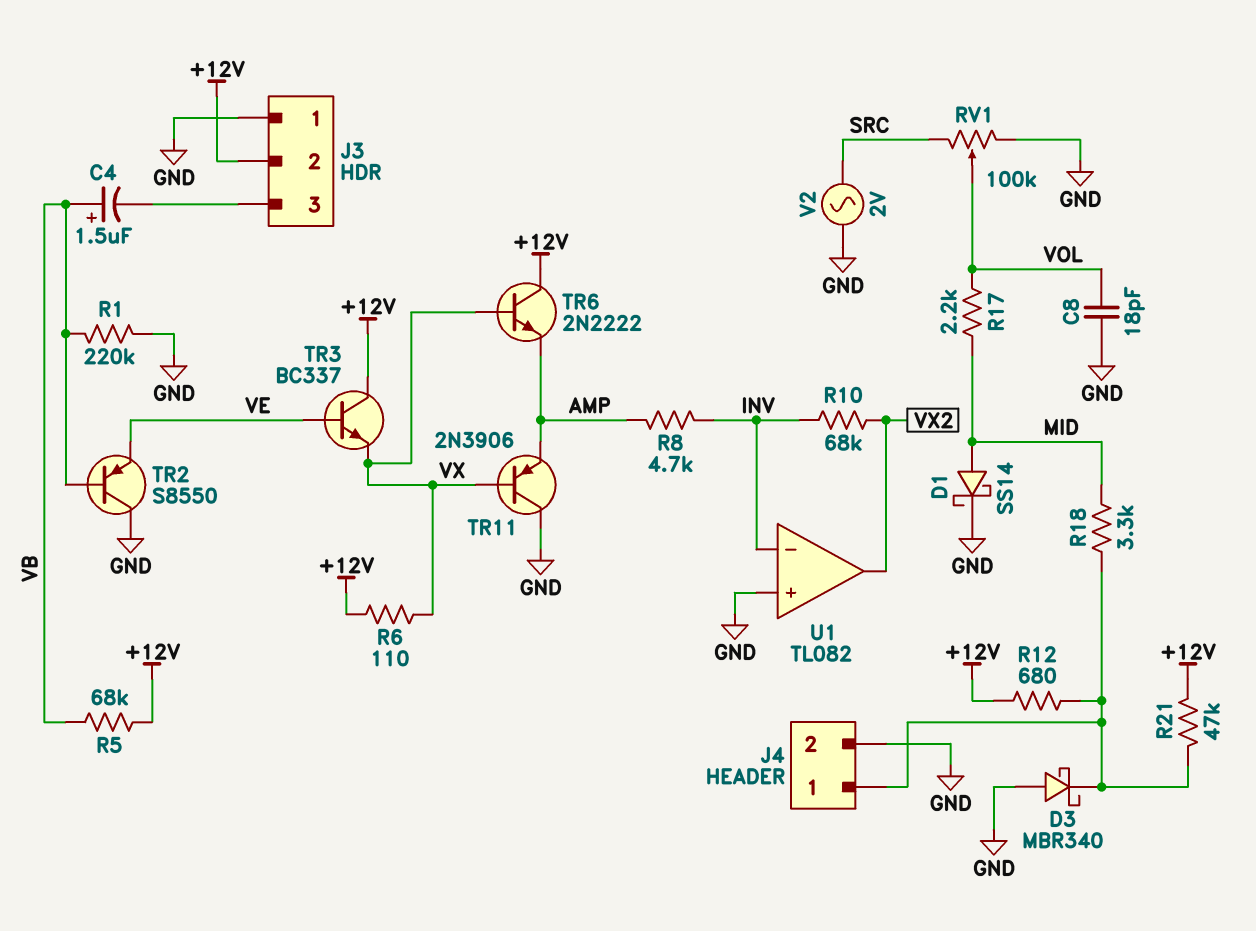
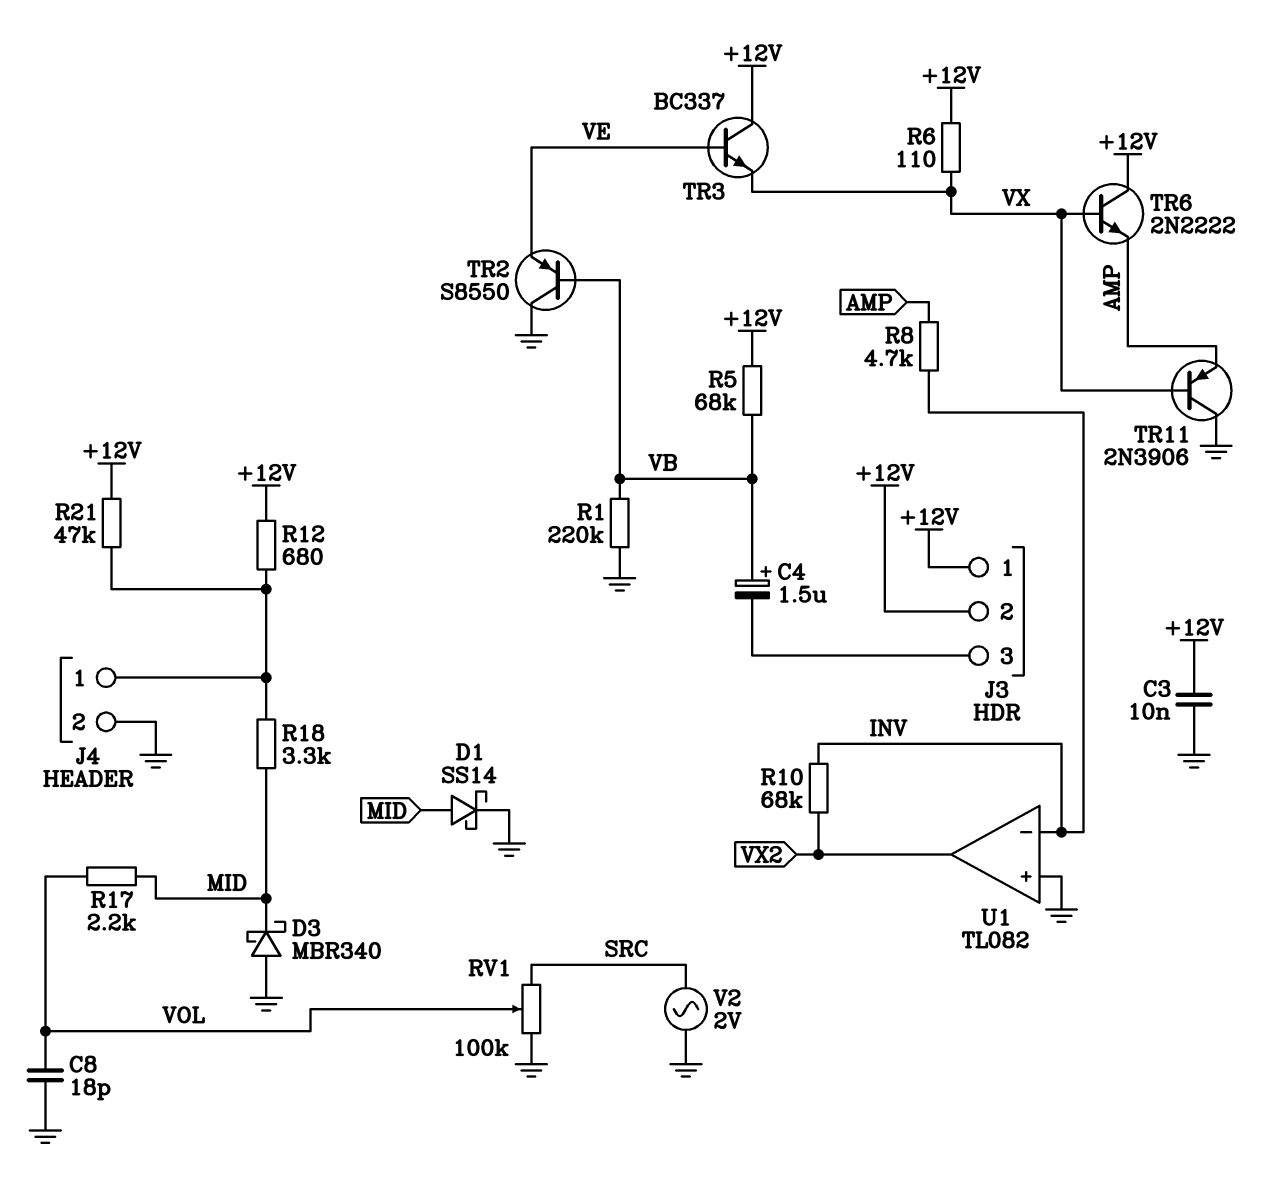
C3: none -> 10nF (+12V, GND)
D3: schottky MBR340 (A GND, K J4/1) -> schottky MBR340 (A GND, K MID)
J3 pin 1: GND -> +12V

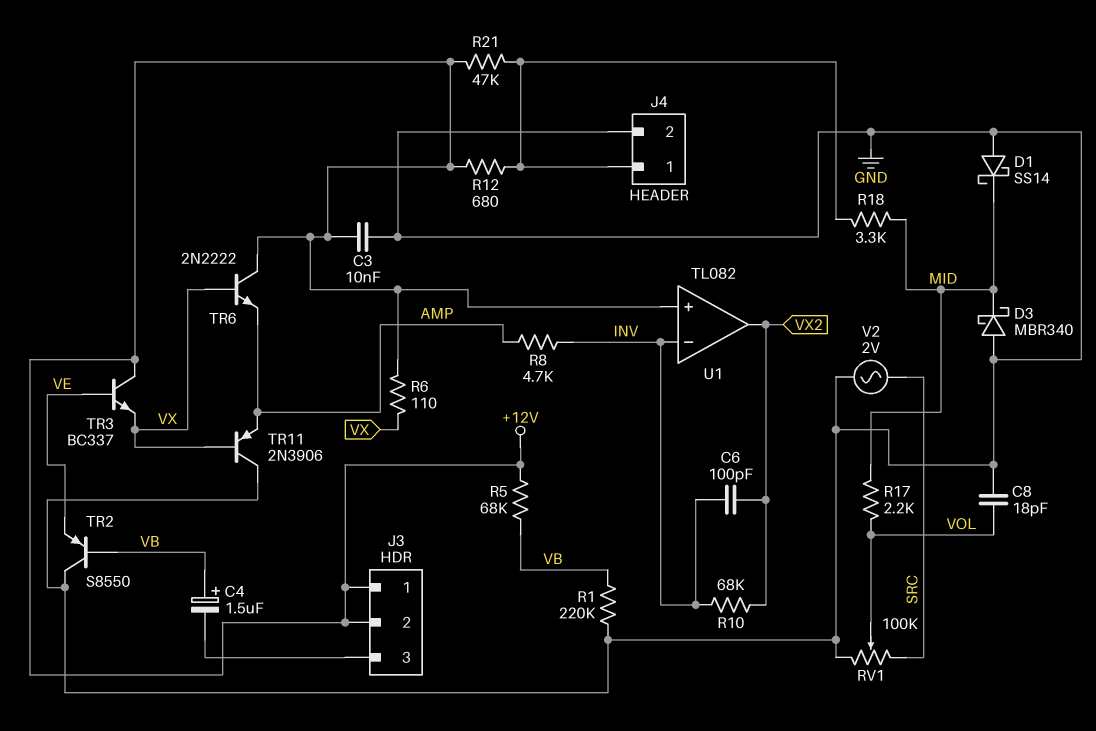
C6: none -> 100pF (INV, VX2)
D1: schottky SS14 (A MID, K GND) -> schottky SS14 (A GND, K MID)
U1 pin in+: GND -> +12V

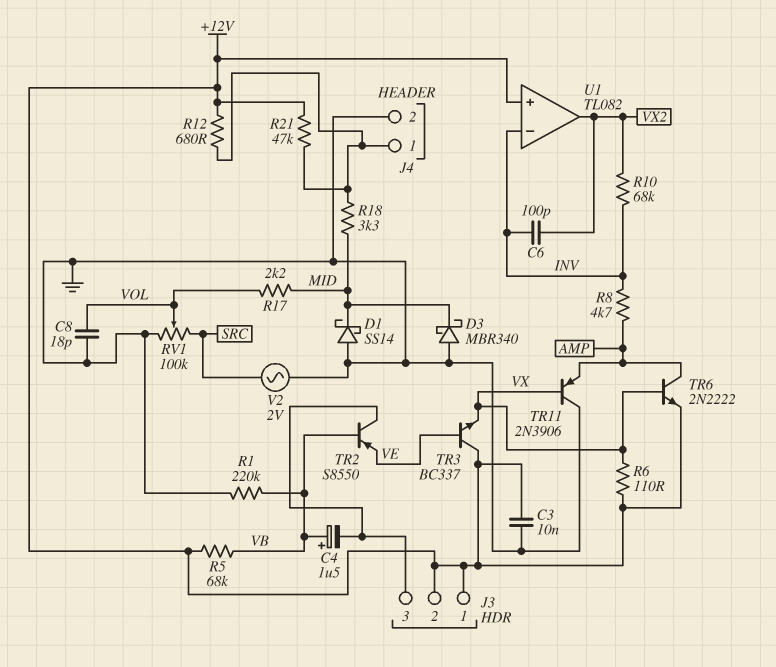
TR2: PNP S8550 (B VB, C GND, E VE) -> PNP S8550 (B VB, C J3/3, E VE)
TR6: NPN 2N2222 (B VX, C +12V, E AMP) -> NPN 2N2222 (B VX, C AMP, E +12V)

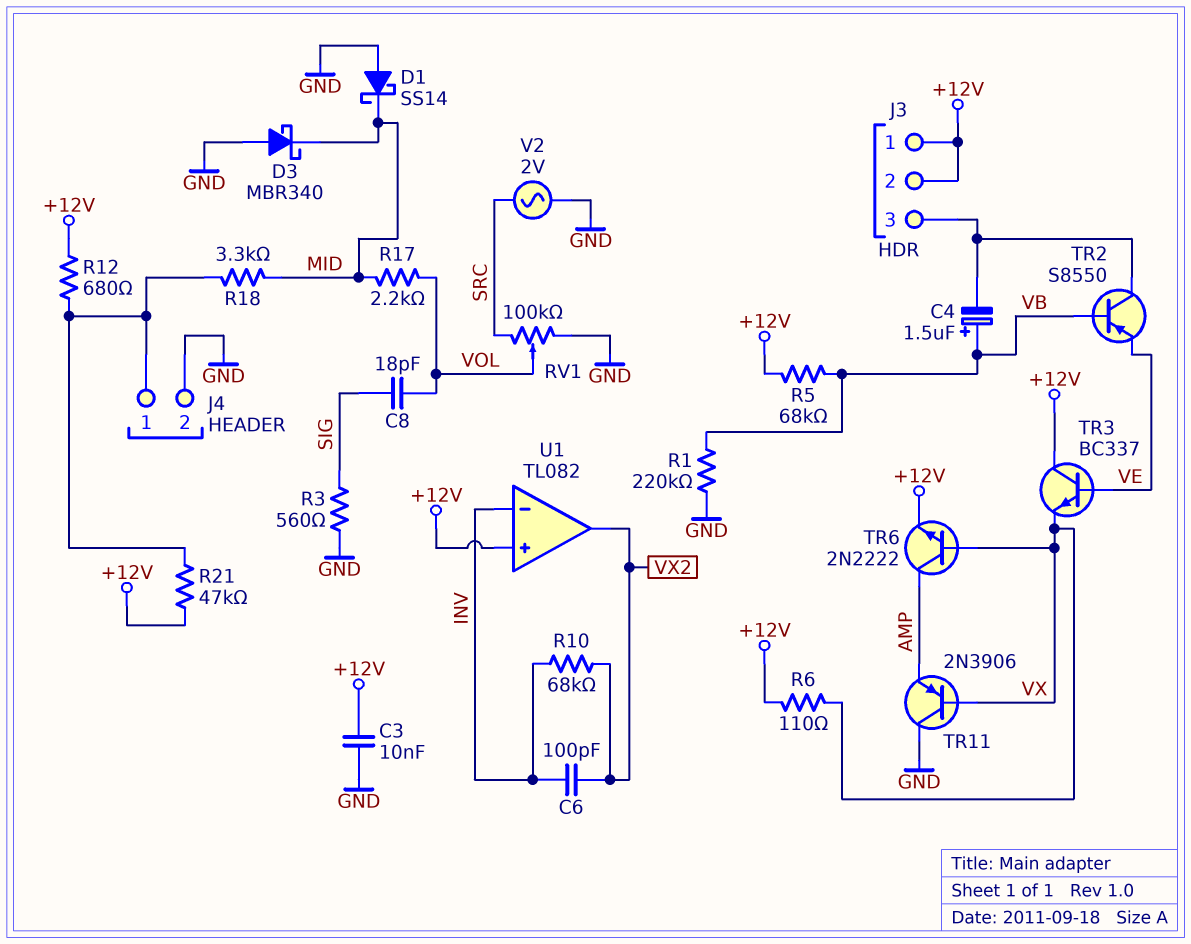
C8: 18pF (GND, VOL) -> 18pF (SIG, VOL)
R3: none -> 560 (GND, SIG)
R8: 4.7k (AMP, INV) -> none

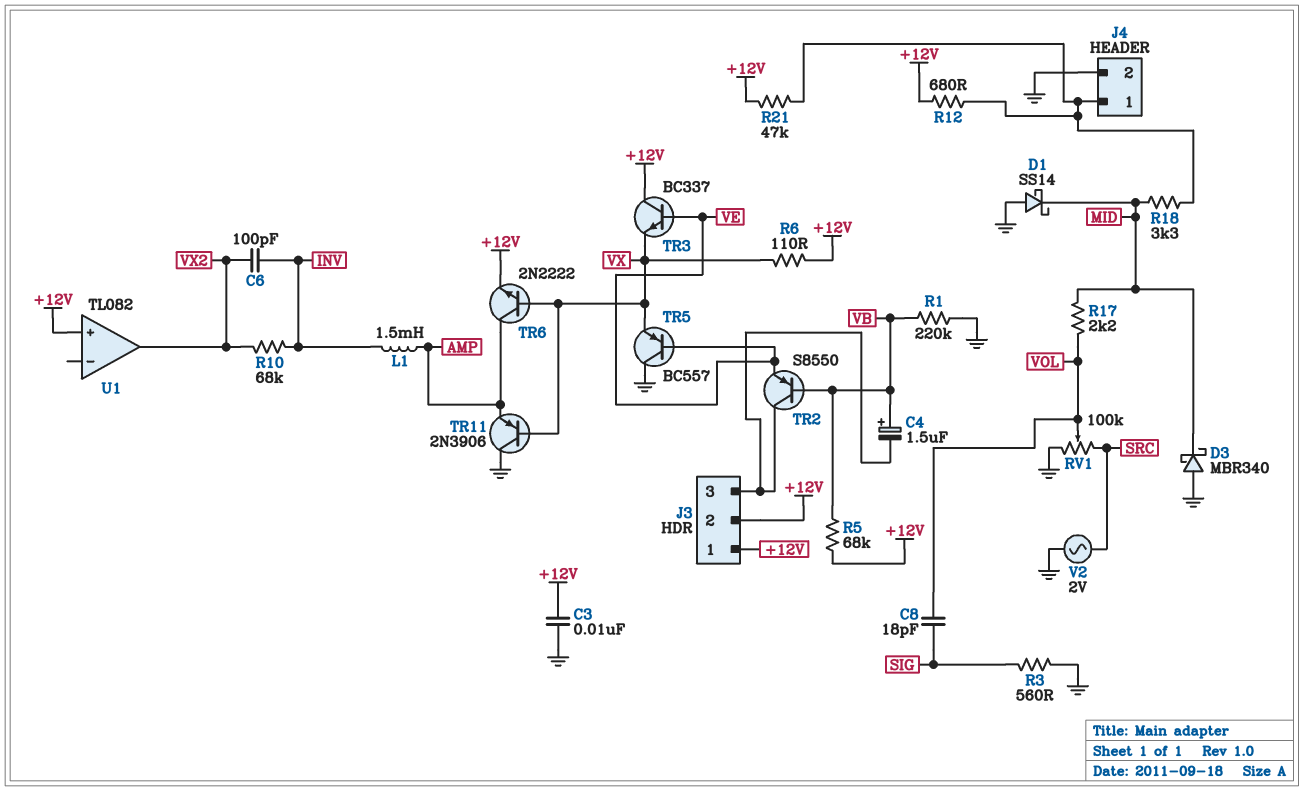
L1: none -> 1.5mH (AMP, INV)
TR5: none -> PNP BC557 (B VE, C GND, E VX)
U1 pin in-: INV -> none

